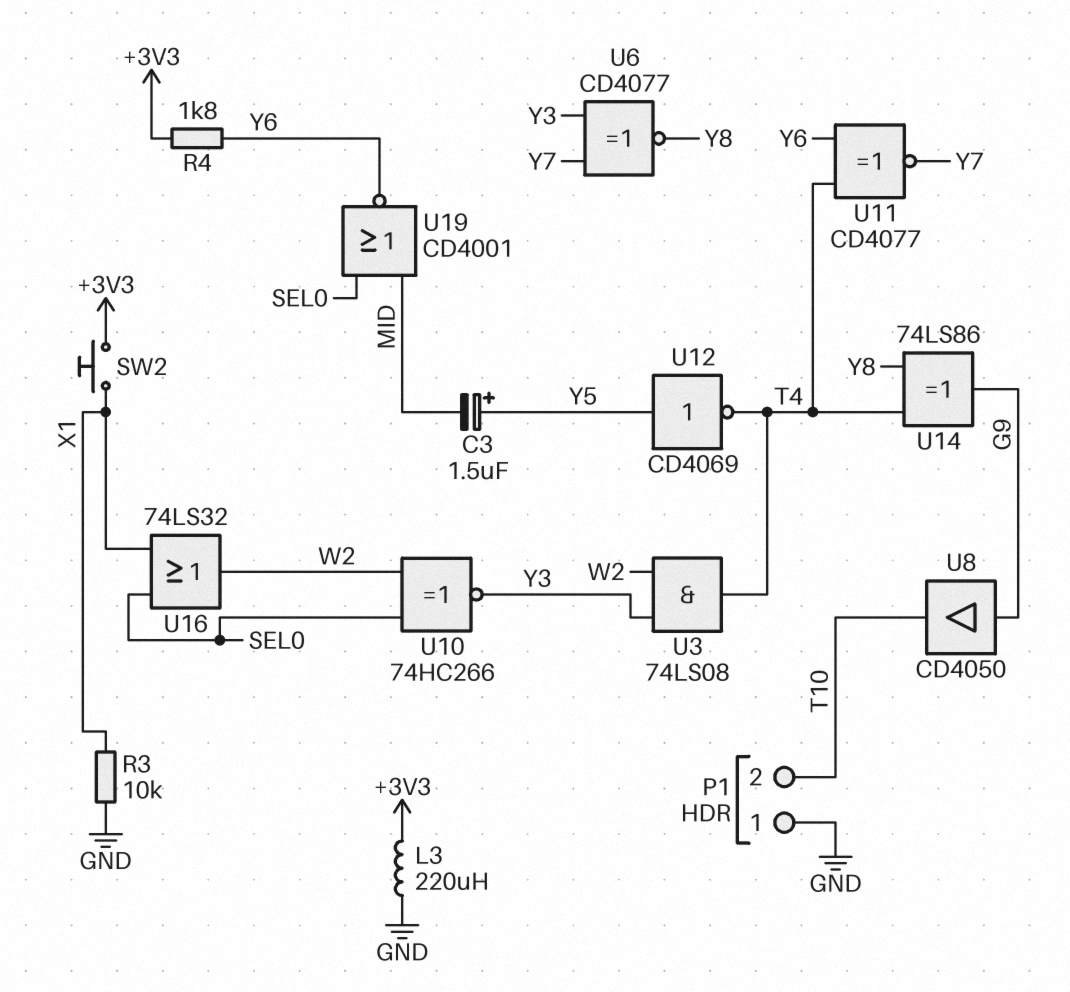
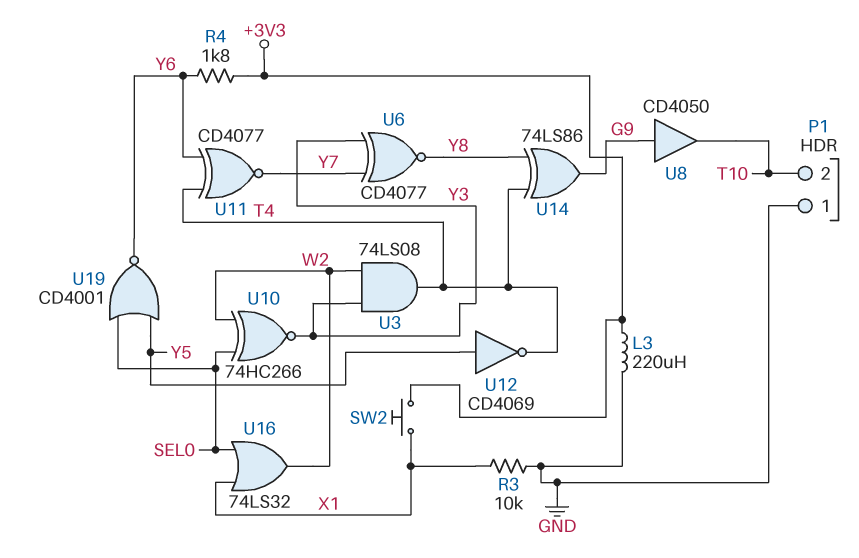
C3: 1.5uF (plus Y5, minus MID) -> none
U19: NOR CD4001 (in MID, in SEL0, out Y6) -> NOR CD4001 (in SEL0, in Y5, out Y6)

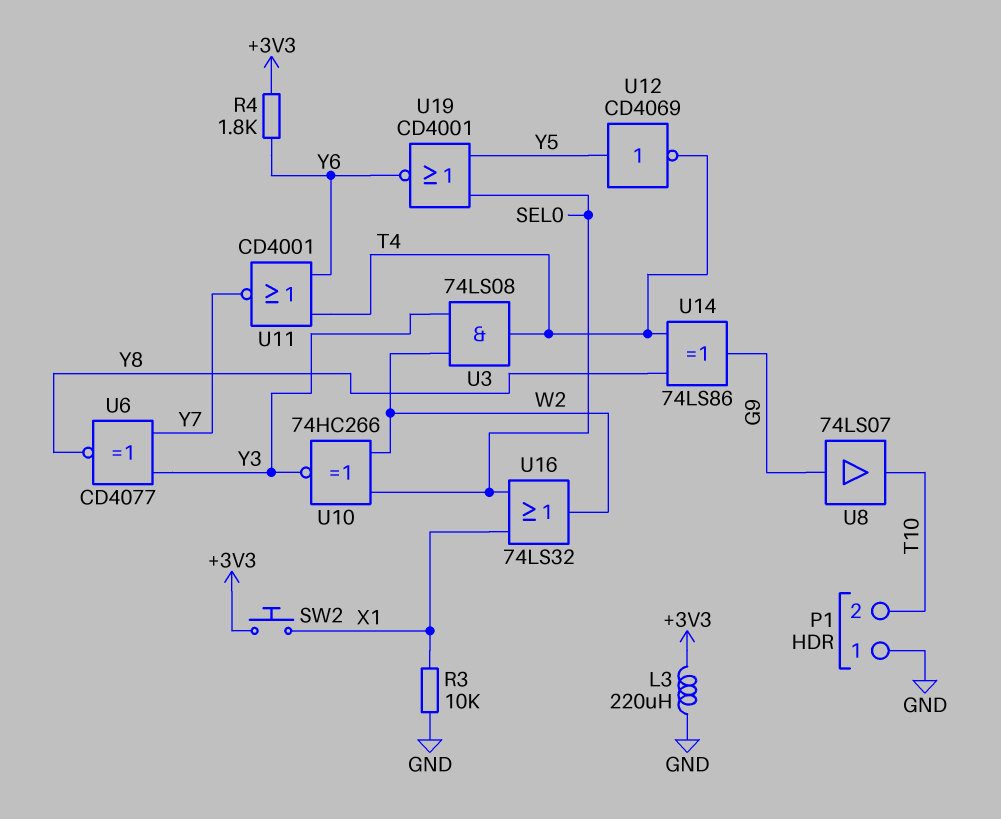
U8: buffer CD4050 (in G9, out T10) -> buffer 74LS07 (in G9, out T10)
U11: XNOR CD4077 (in T4, in Y6, out Y7) -> NOR CD4001 (in T4, in Y6, out Y7)

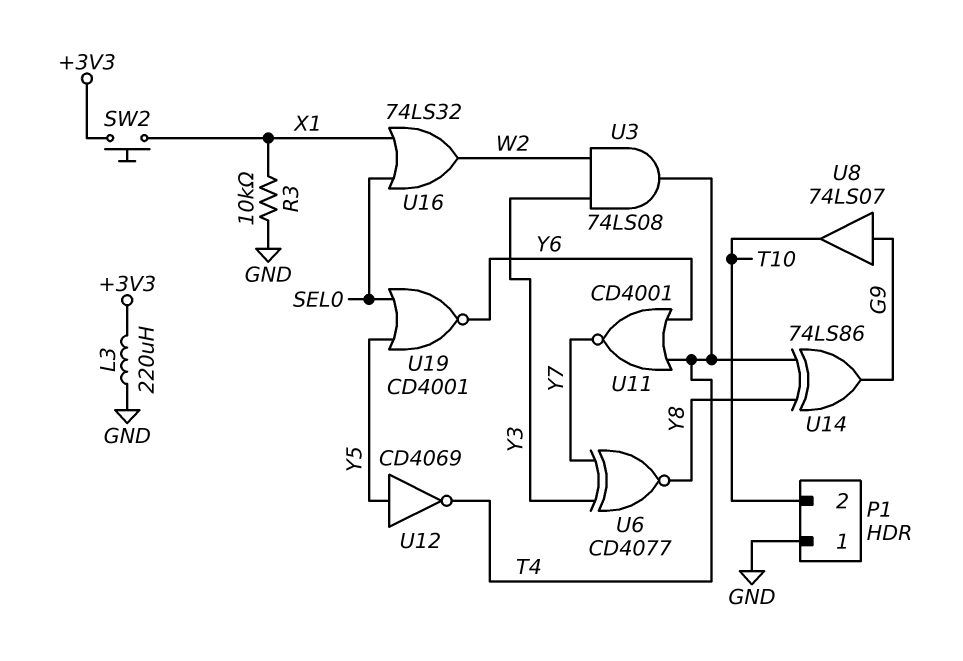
R4: 1.8k (+3V3, Y6) -> none
U10: XNOR 74HC266 (in SEL0, in W2, out Y3) -> none

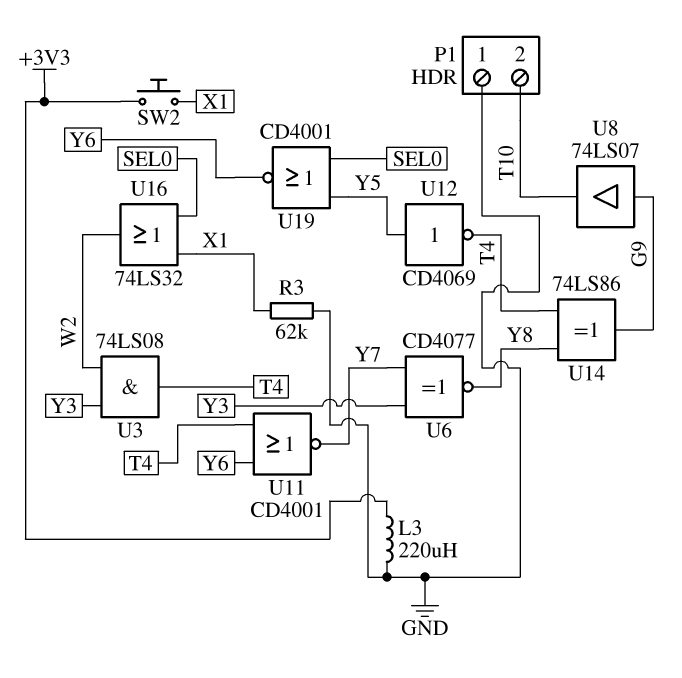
R3: 10k (GND, X1) -> 62k (GND, X1)

